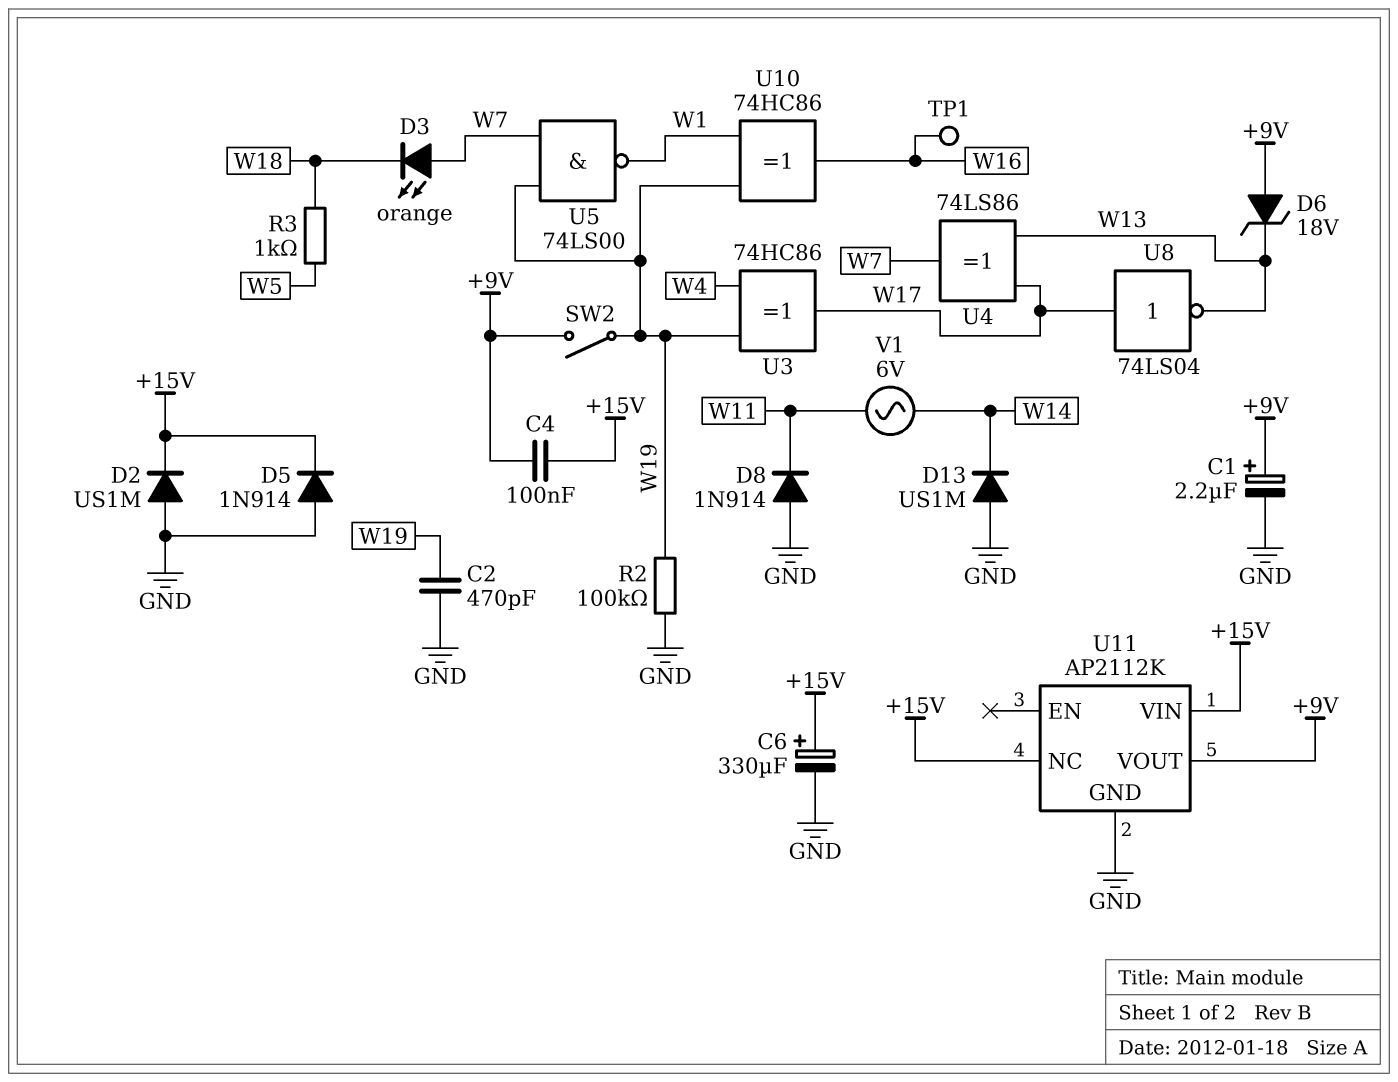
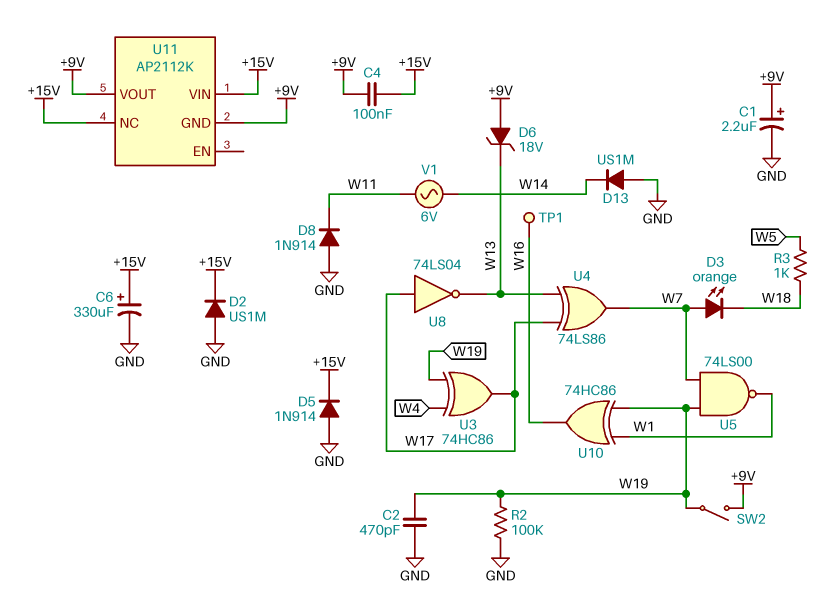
U11 pin GND: GND -> +9V

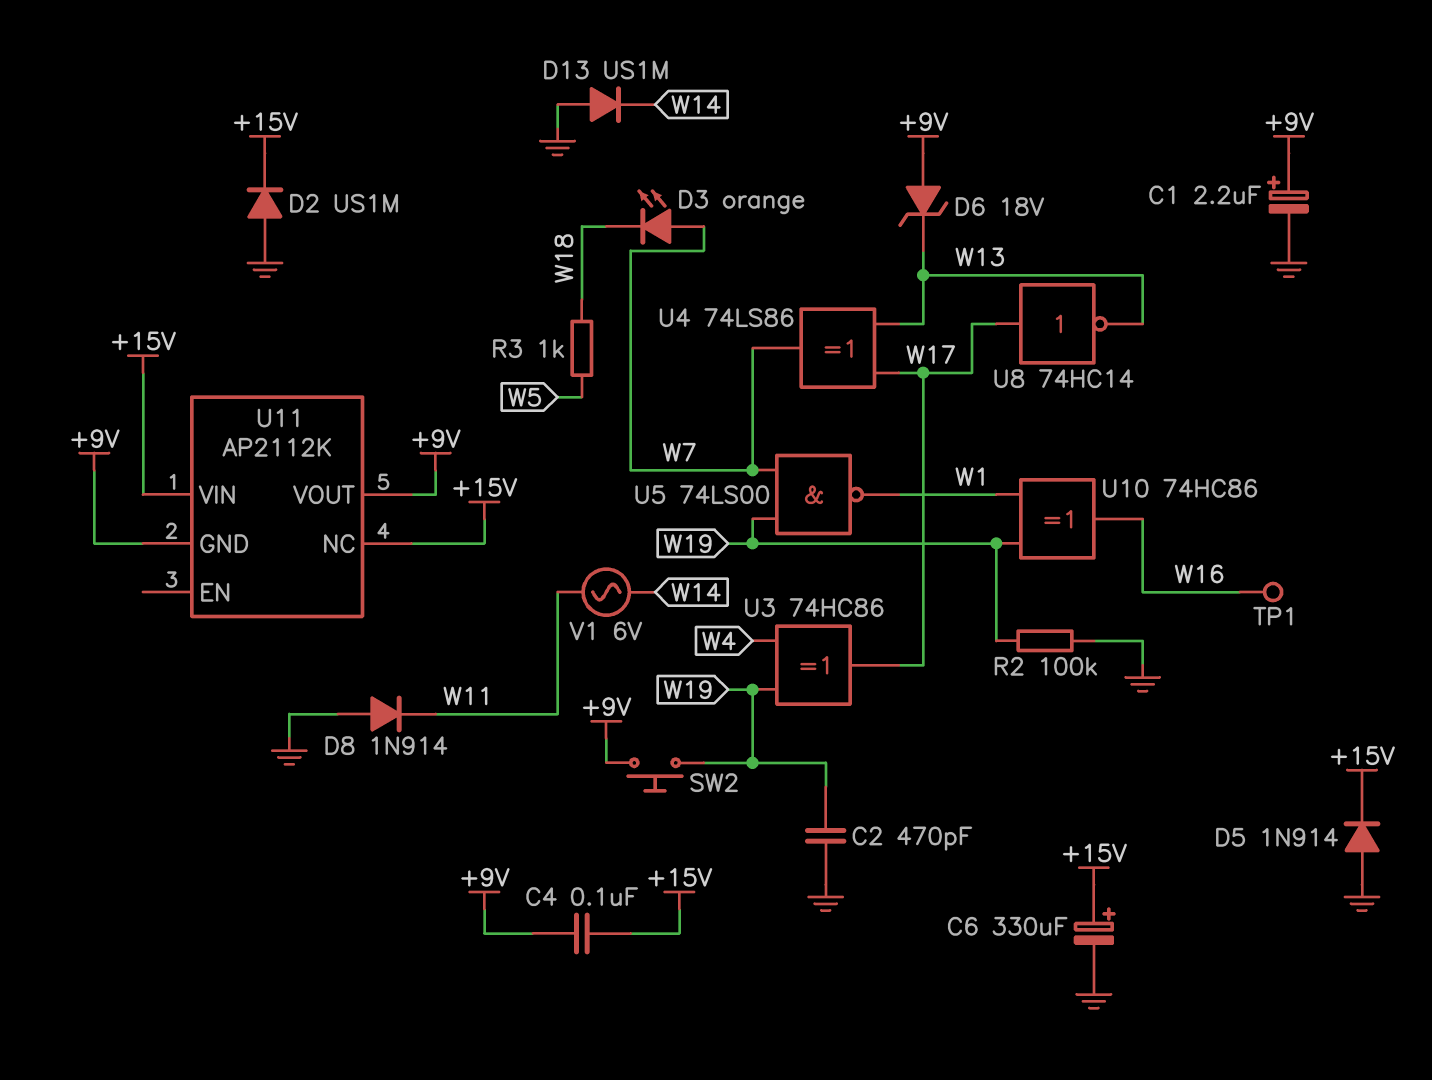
SW2: switch (+9V, W19) -> button (+9V, W19)
U8: NOT 74LS04 (in W17, out W13) -> NOT 74HC14 (in W17, out W13)

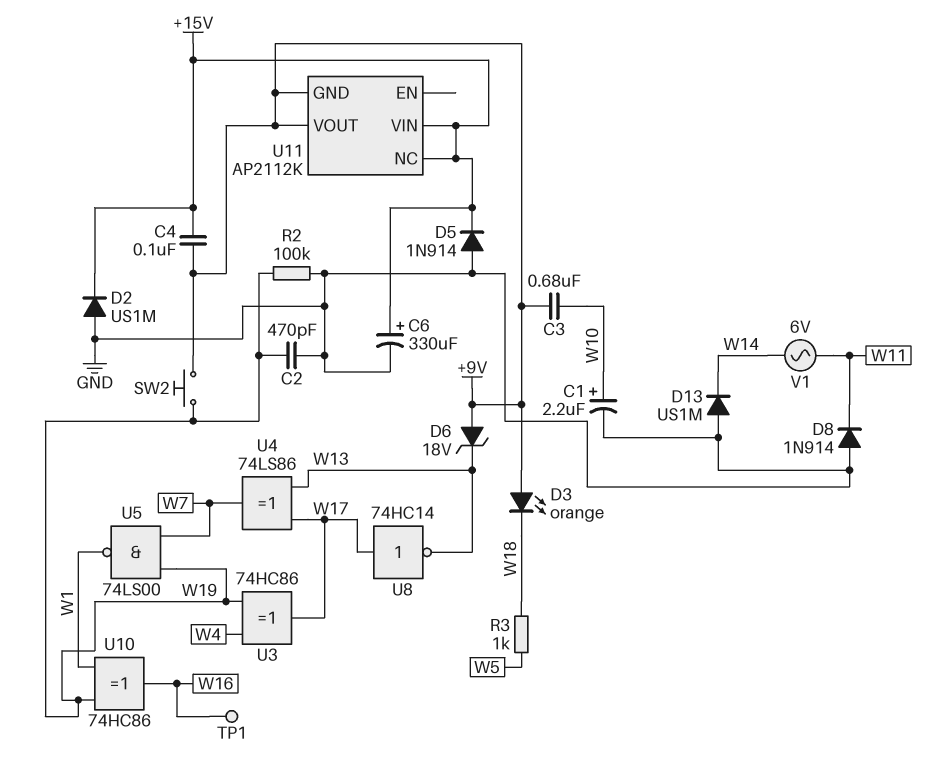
C1: 2.2uF (plus +9V, minus GND) -> 2.2uF (plus W10, minus GND)
C3: none -> 680nF (+9V, W10)
D3: LED orange (A W7, K W18) -> LED orange (A +9V, K W18)

